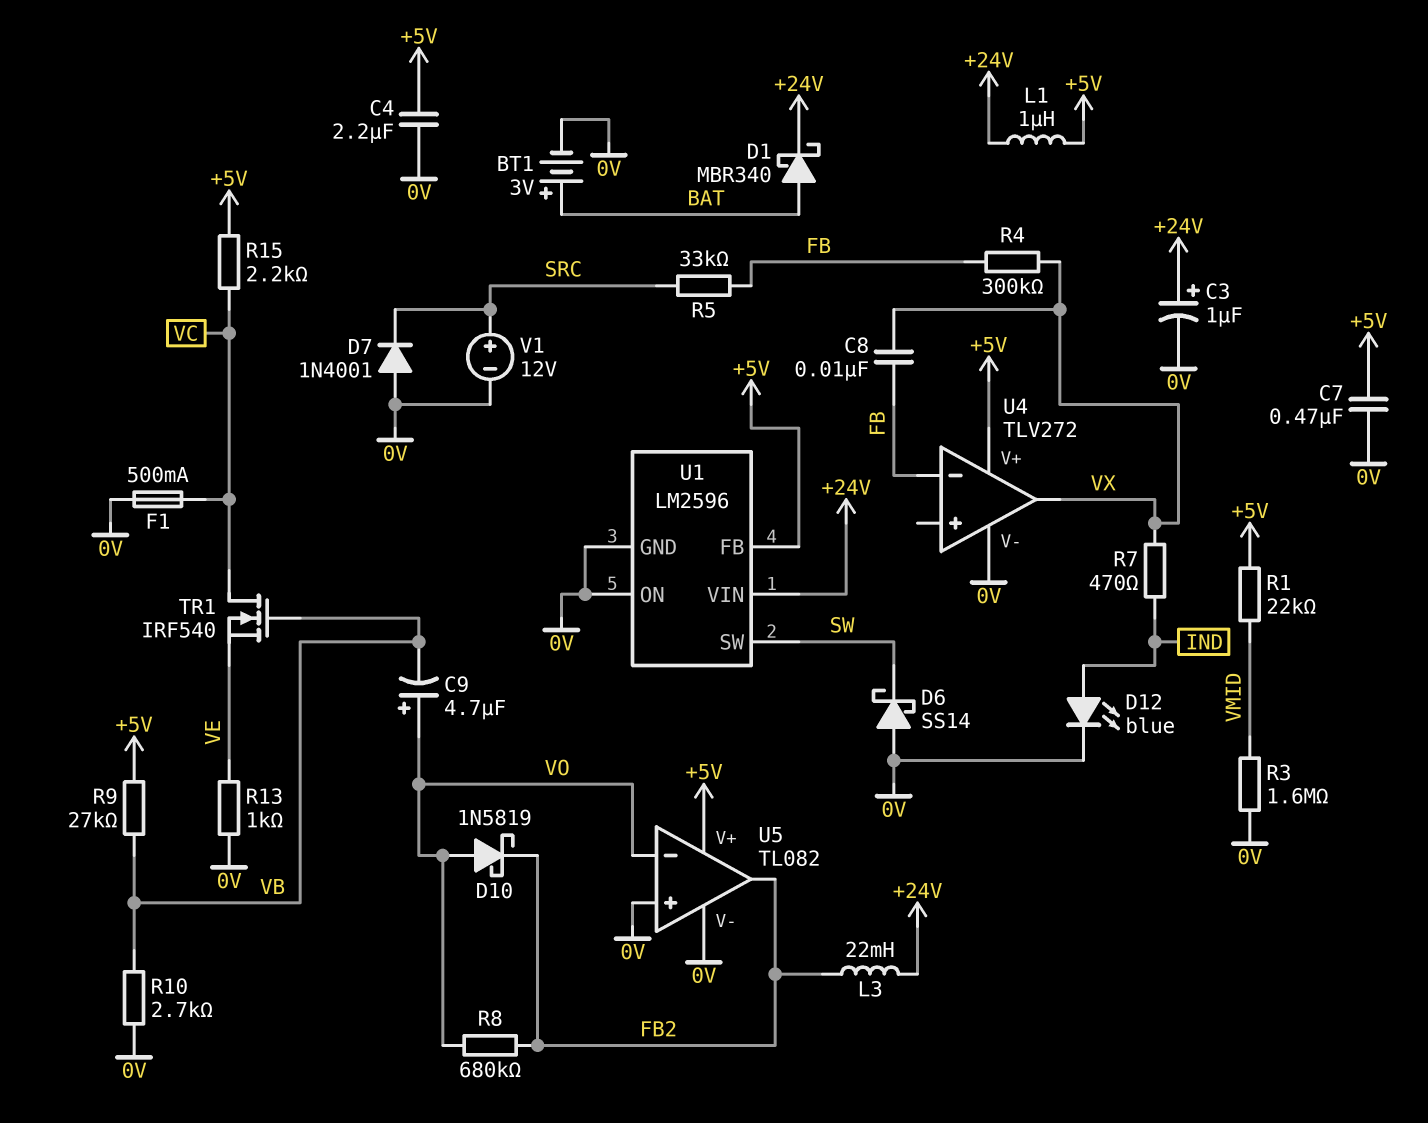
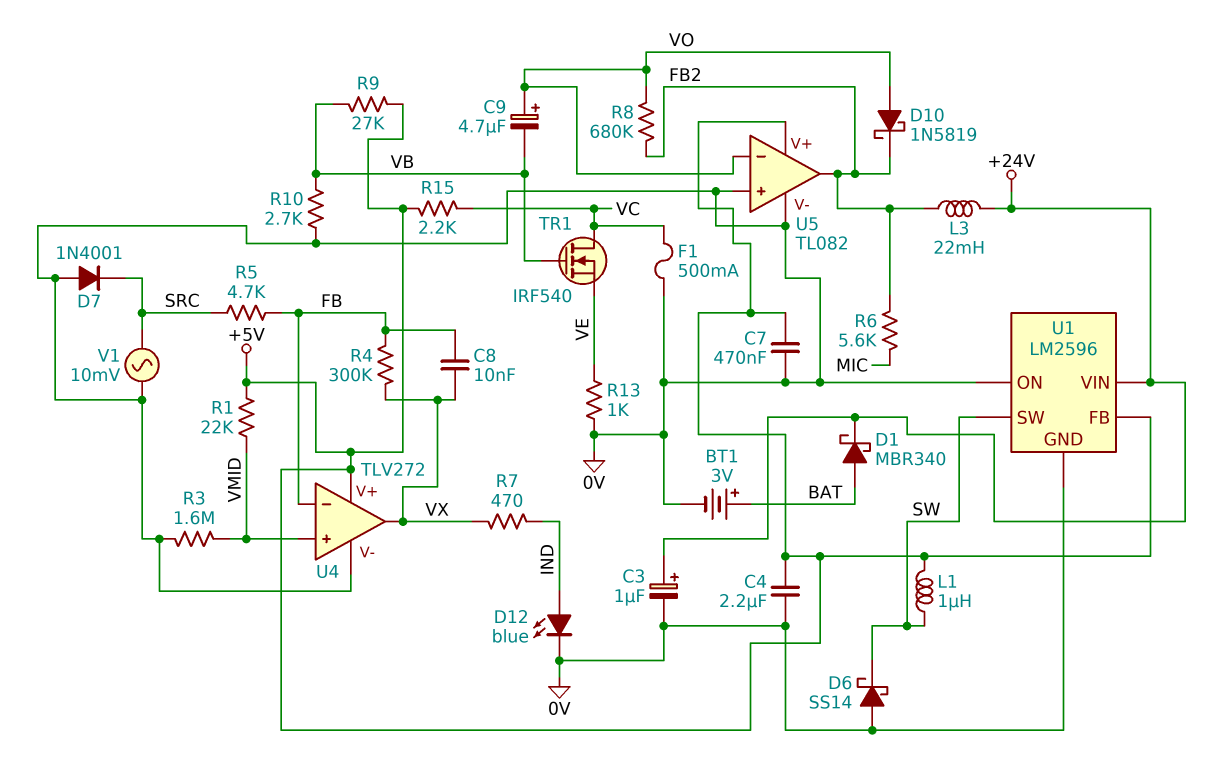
L1: 1uH (+5V, +24V) -> 1uH (+5V, SW)
R5: 33k (FB, SRC) -> 4.7k (FB, SRC)
R6: none -> 5.6k (FB2, MIC)
U4 pin in+: none -> VMID
V1: 12V (plus SRC, minus 0V) -> AC 10mV (0V, SRC)

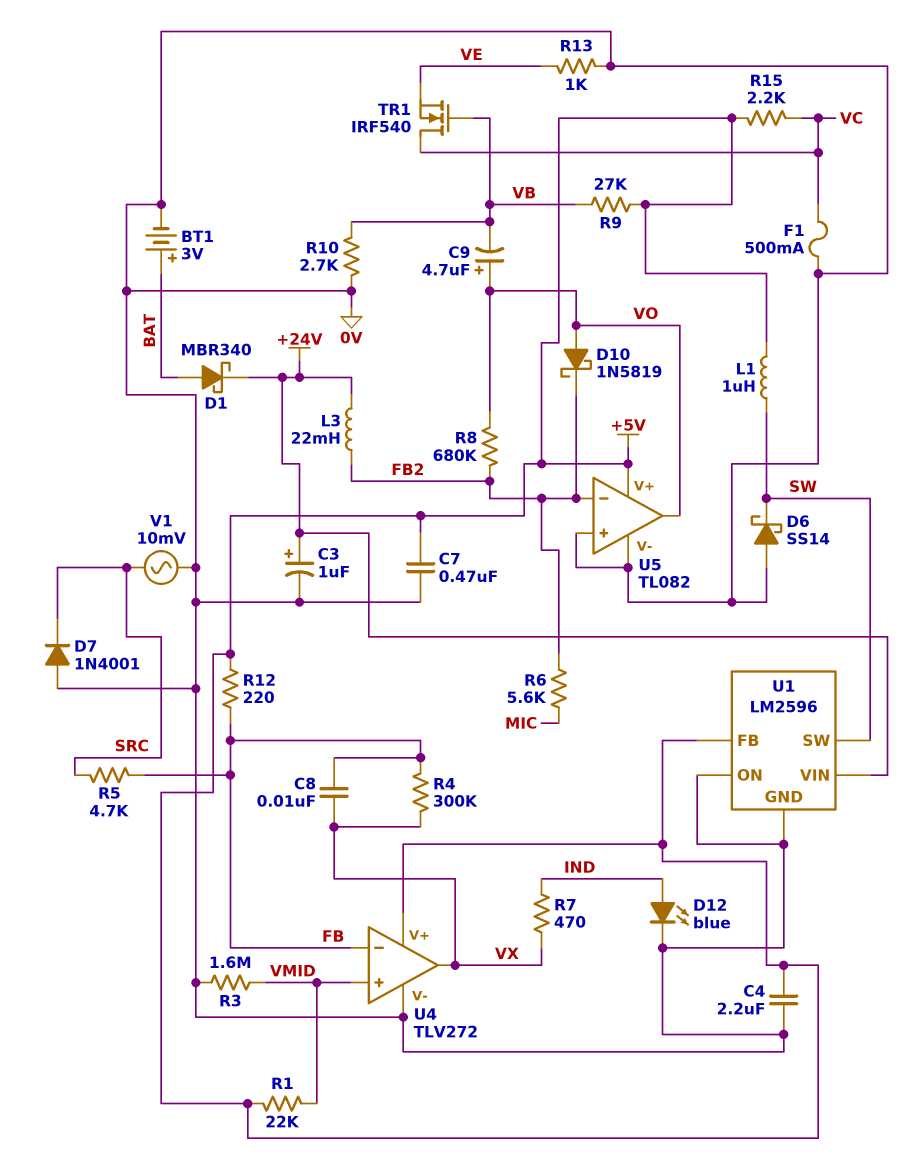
R12: none -> 220 (+5V, FB)
U5 pin in-: VO -> FB2
U5 pin out: FB2 -> VO

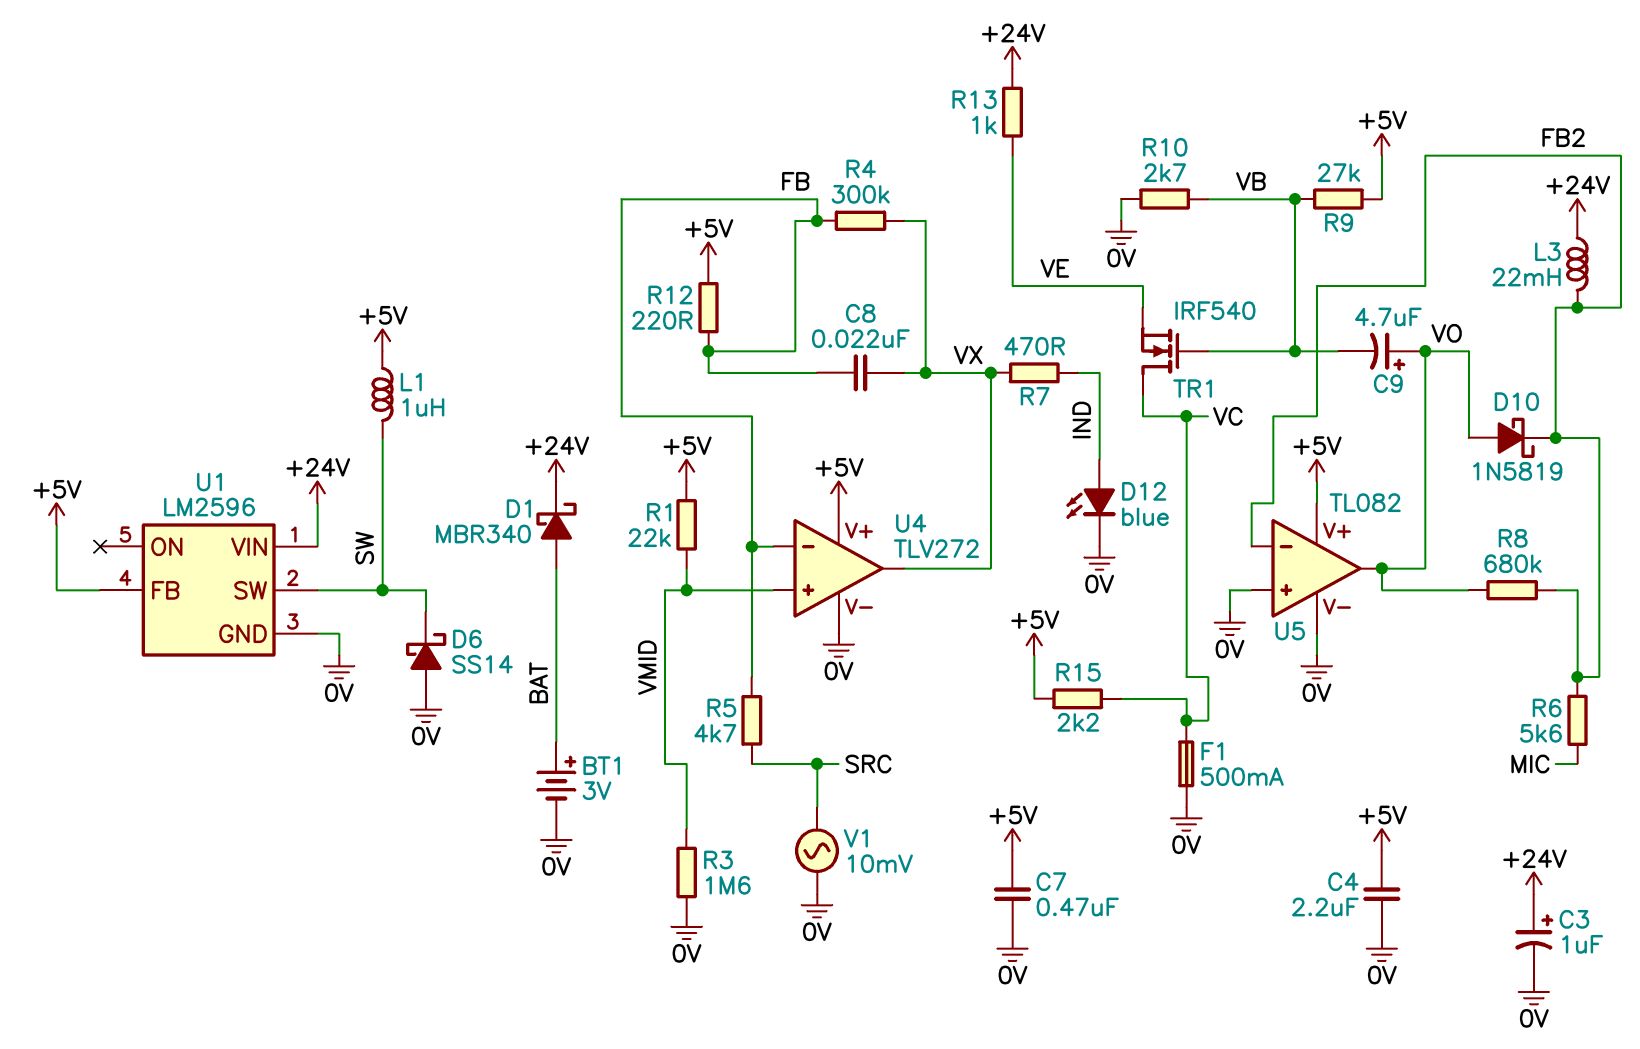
C8: 10nF (FB, VX) -> 22nF (FB, VX)
D7: diode 1N4001 (A 0V, K SRC) -> none
R13: 1k (0V, VE) -> 1k (+24V, VE)
U1 pin ON: 0V -> none

